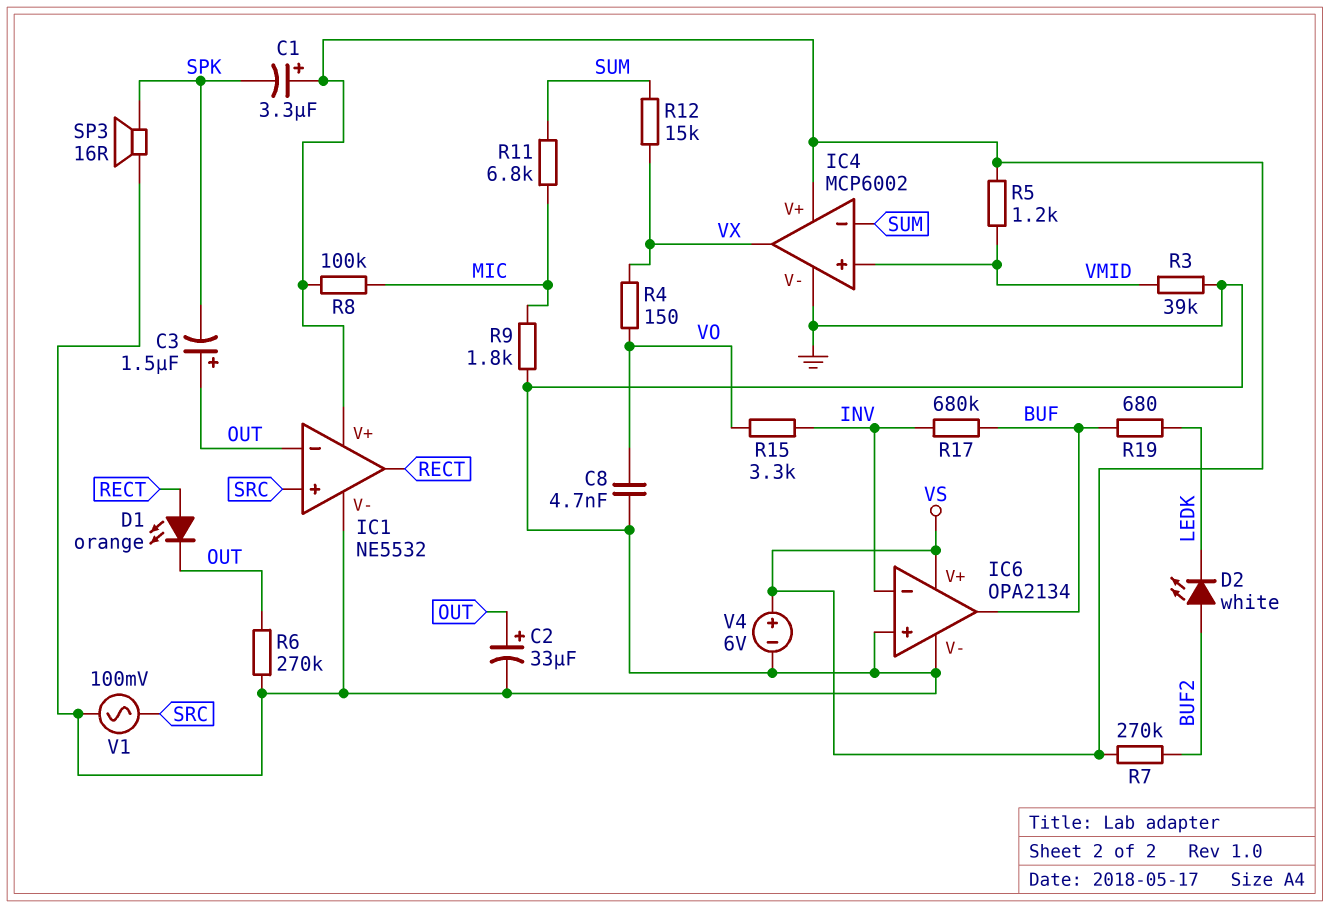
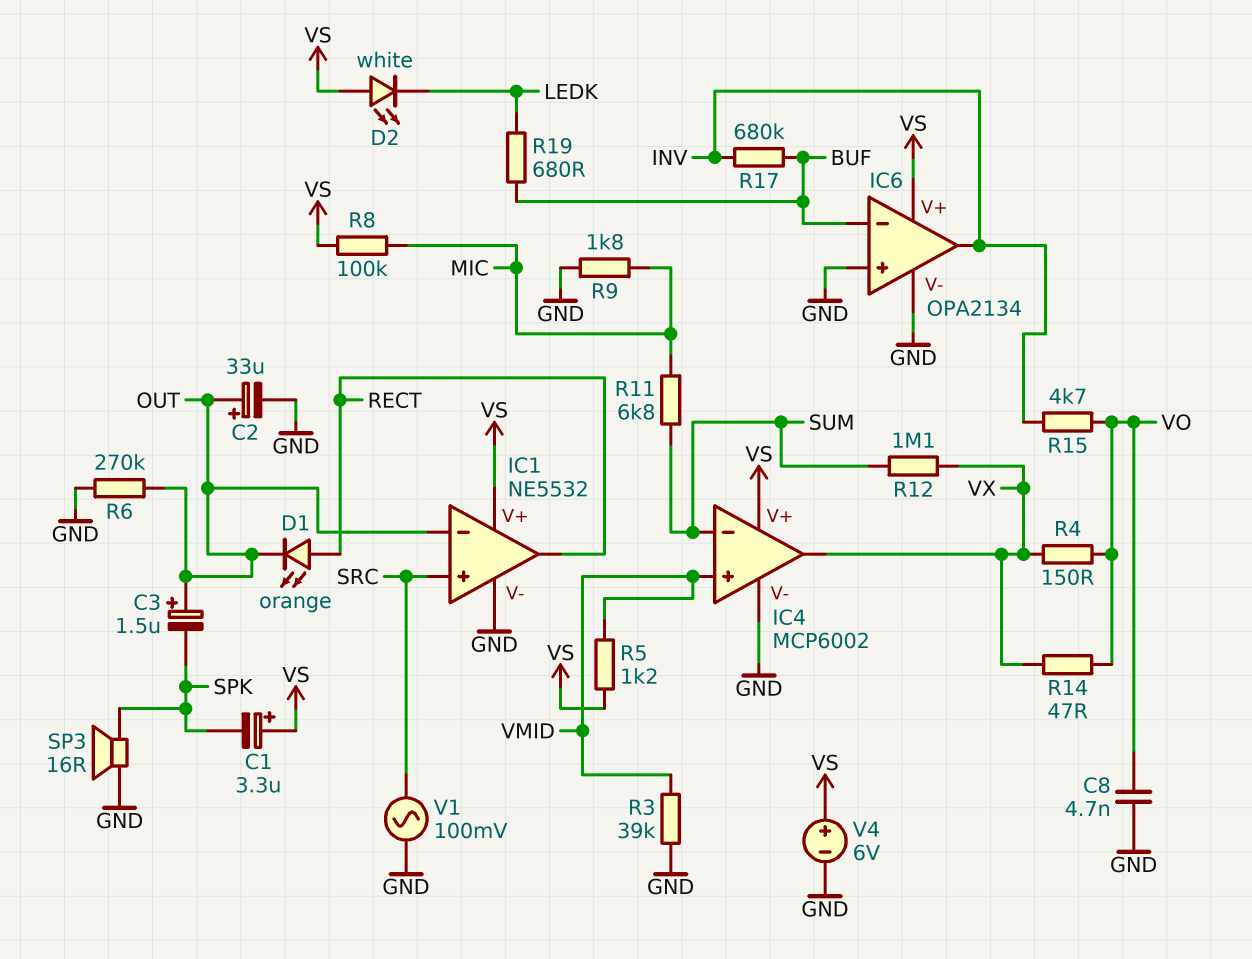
D2: LED white (A BUF2, K LEDK) -> LED white (A VS, K LEDK)
IC6 pin in-: INV -> BUF
IC6 pin out: BUF -> INV
R7: 270k (BUF2, VS) -> none
R12: 15k (SUM, VX) -> 1.1M (SUM, VX)
R14: none -> 47 (VO, VX)
R15: 3.3k (INV, VO) -> 4.7k (INV, VO)

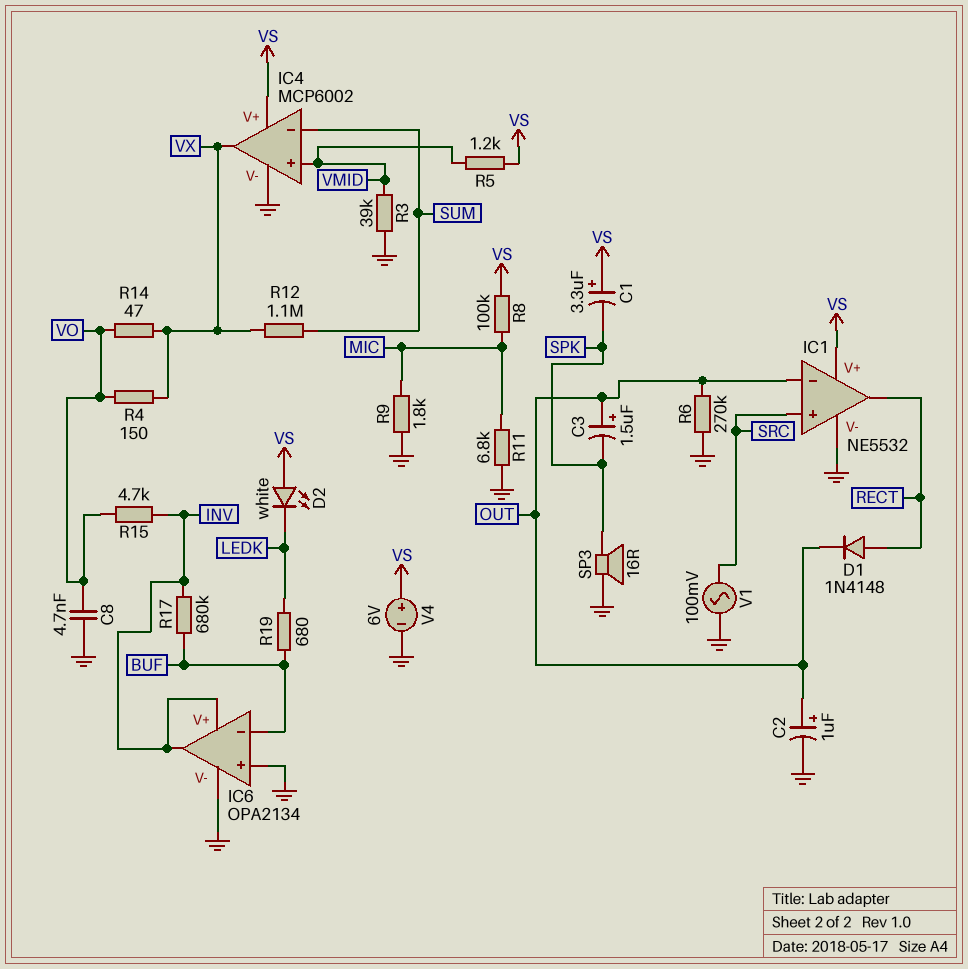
C2: 33uF (plus OUT, minus GND) -> 1uF (plus OUT, minus GND)
D1: LED orange (A RECT, K OUT) -> diode 1N4148 (A RECT, K OUT)
IC6 pin V+: VS -> INV
R11: 6.8k (MIC, SUM) -> 6.8k (GND, MIC)

